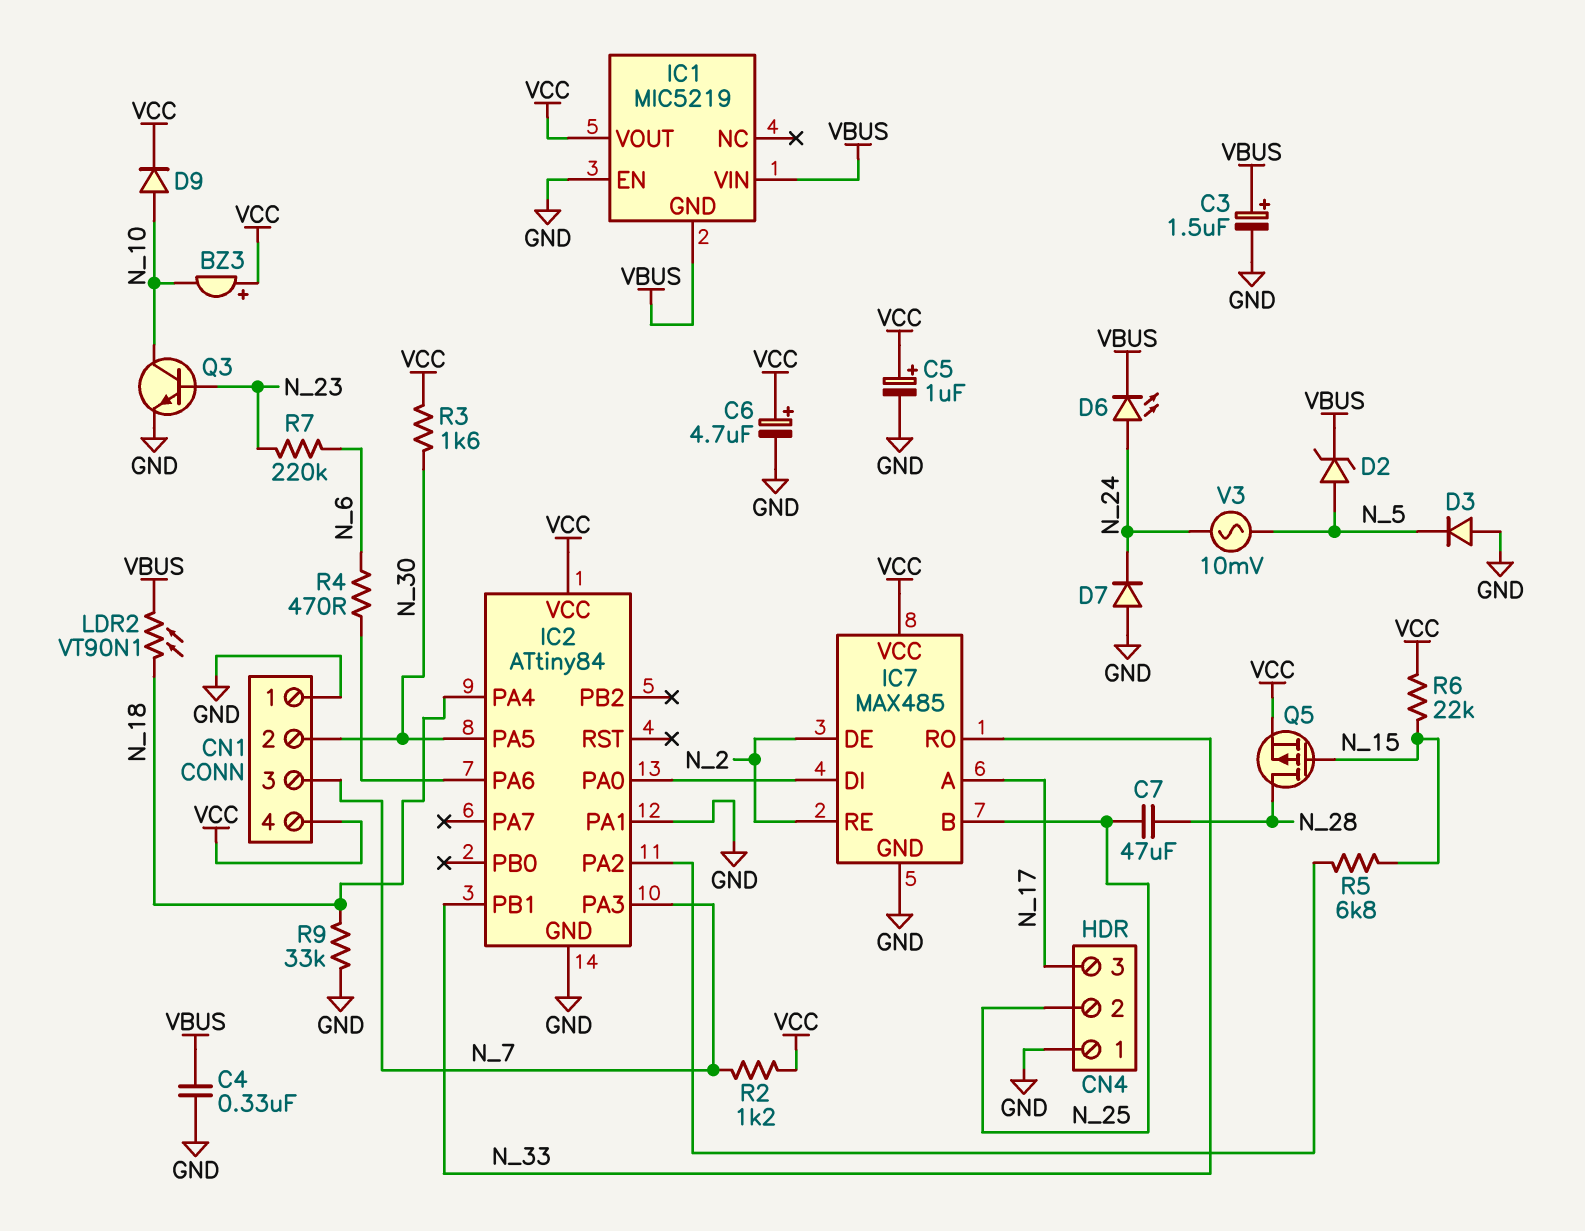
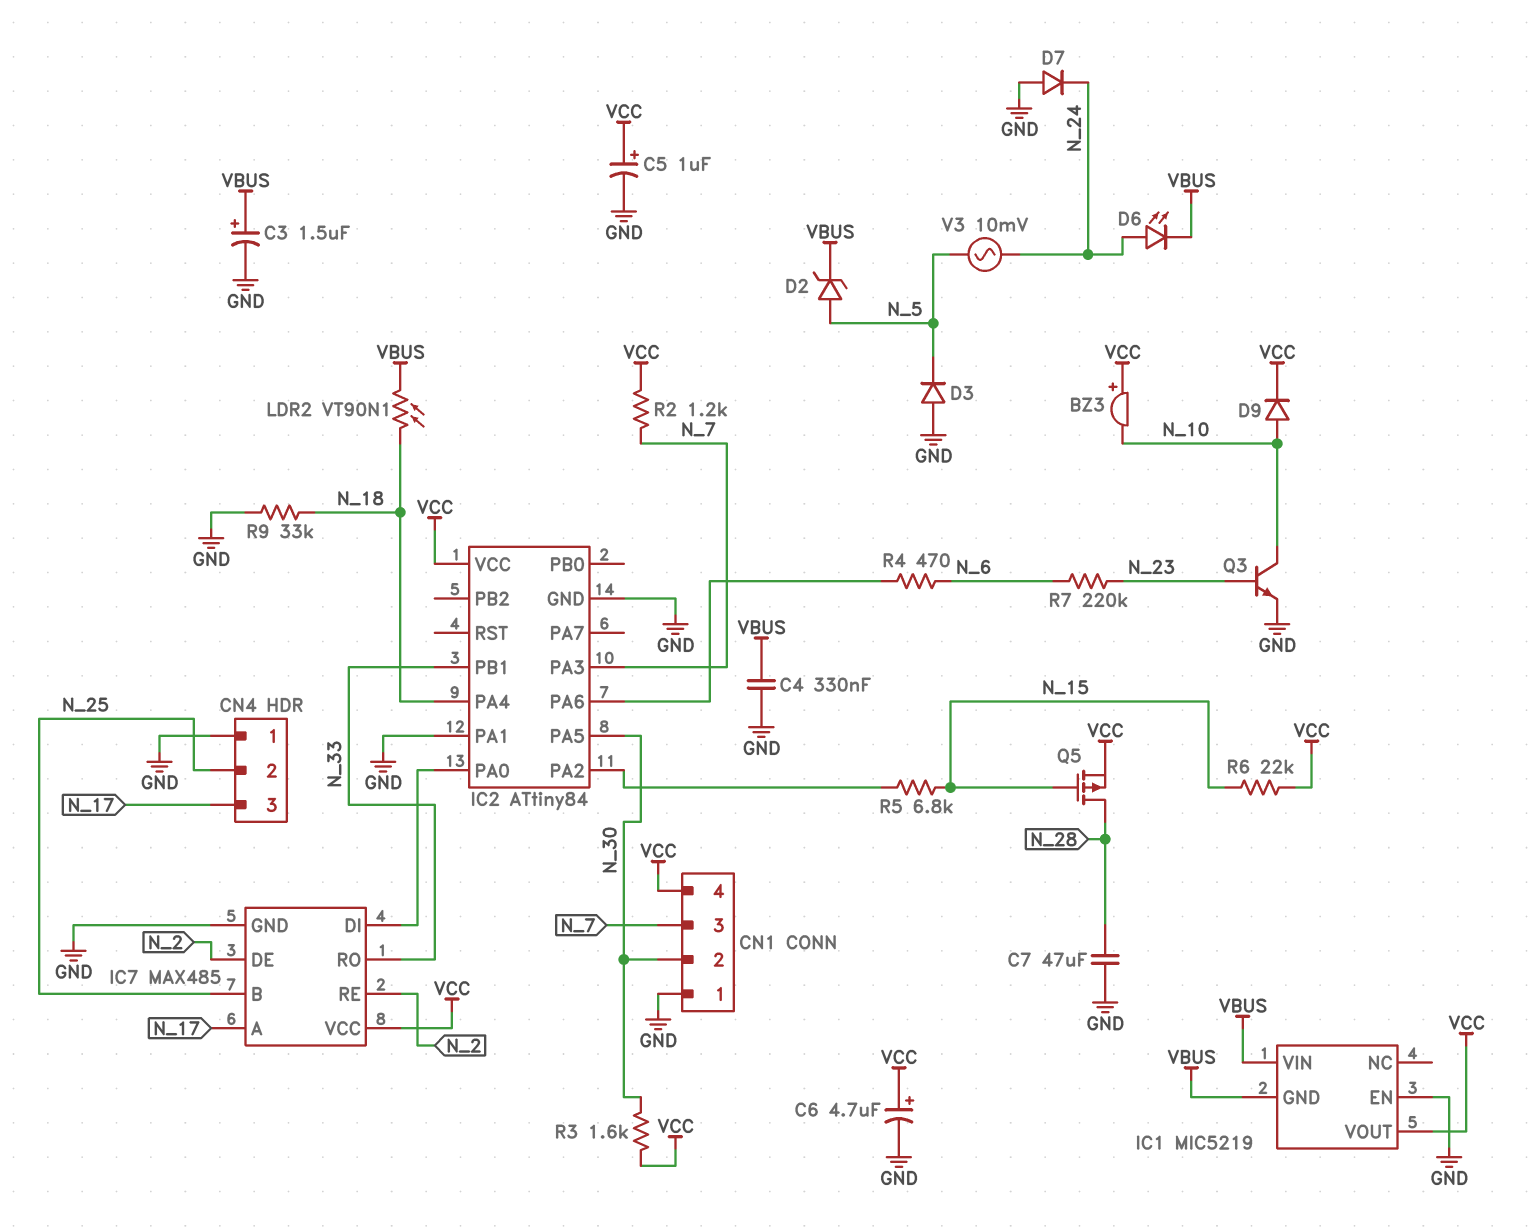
C7: 47uF (N_25, N_28) -> 47uF (GND, N_28)

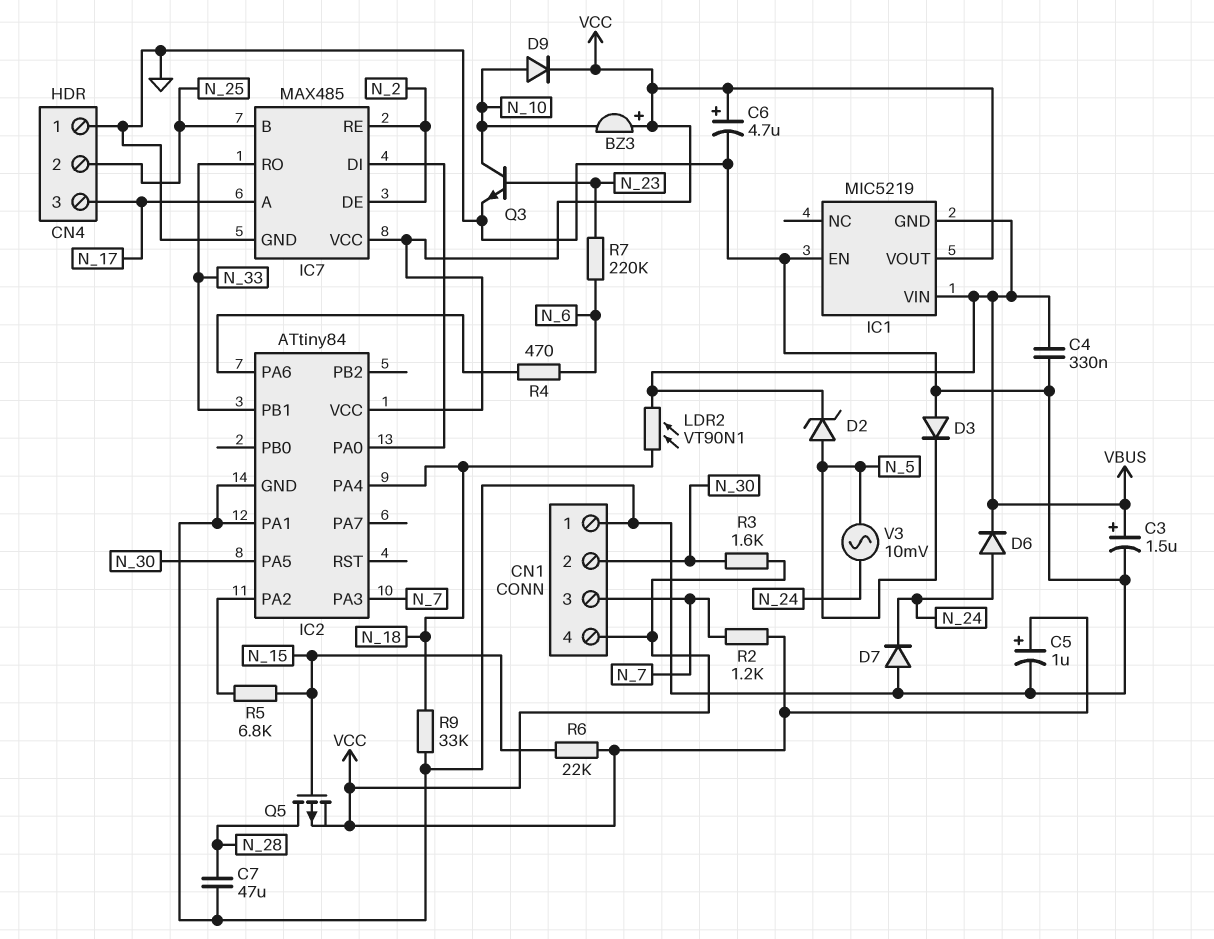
D6: LED (A N_24, K VBUS) -> diode (A N_24, K VBUS)

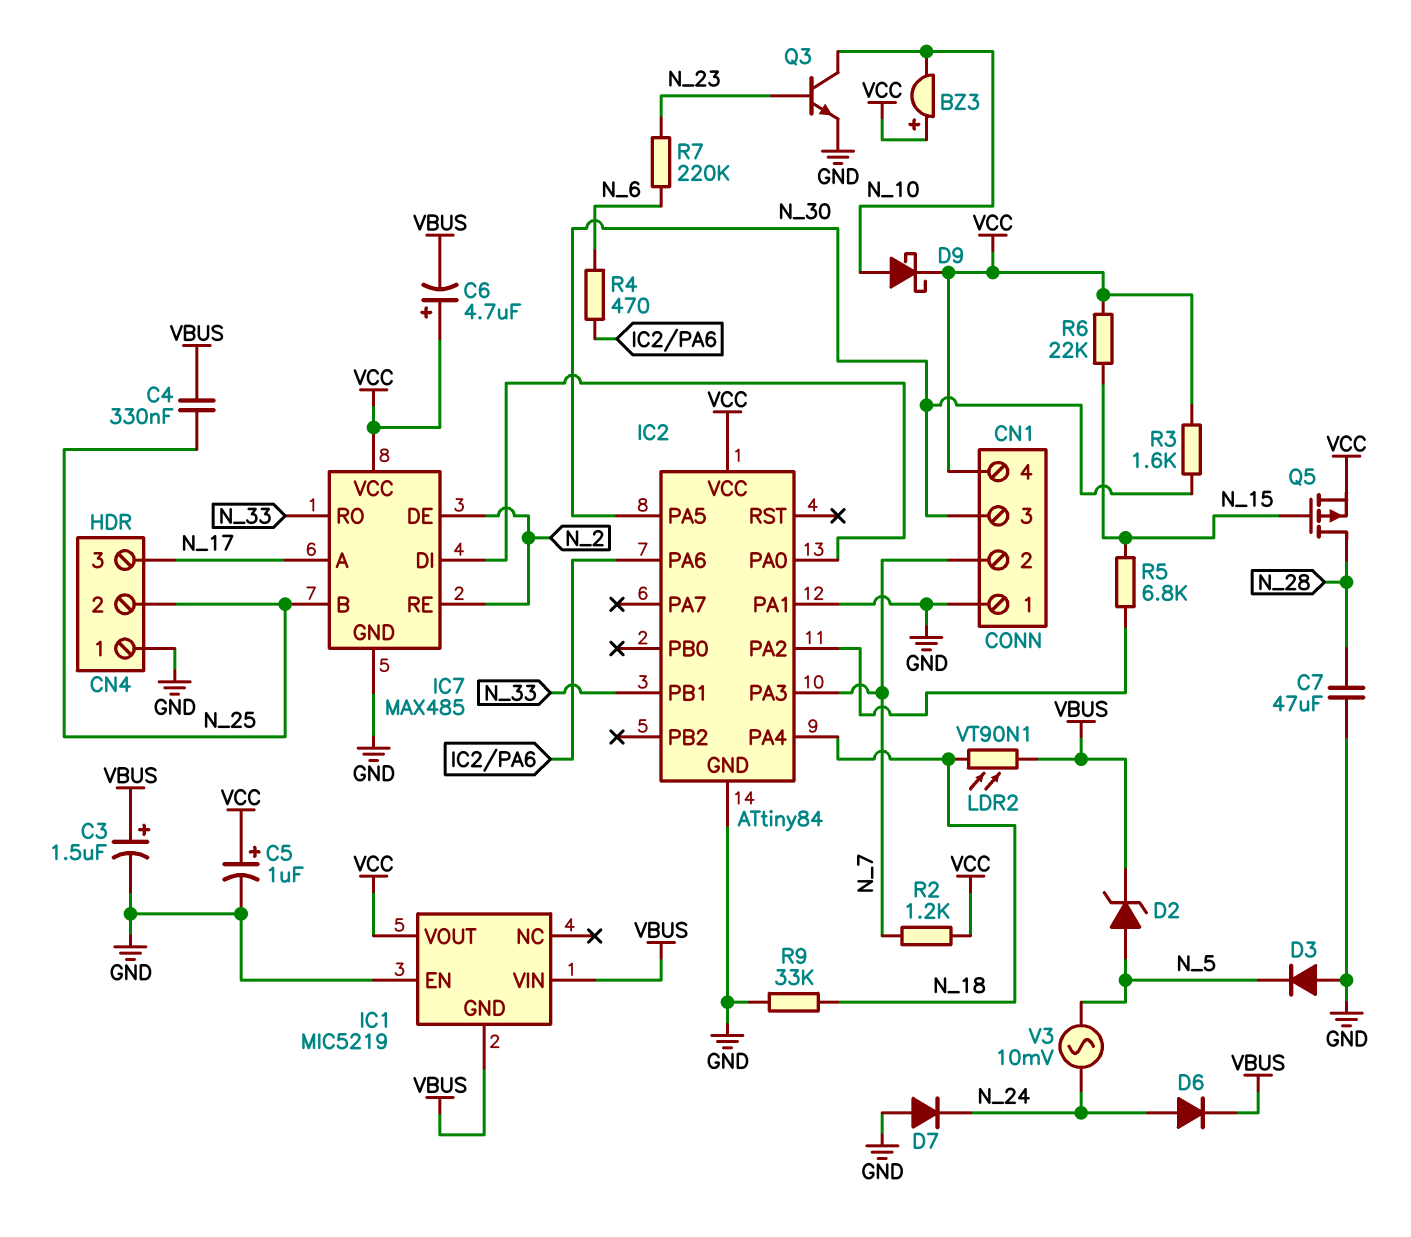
C4: 330nF (GND, VBUS) -> 330nF (N_25, VBUS)
C6: 4.7uF (plus VCC, minus GND) -> 4.7uF (plus VCC, minus VBUS)
CN1 pin 2: N_30 -> N_7
CN1 pin 3: N_7 -> N_30
D9: diode (A N_10, K VCC) -> schottky (A N_10, K VCC)

